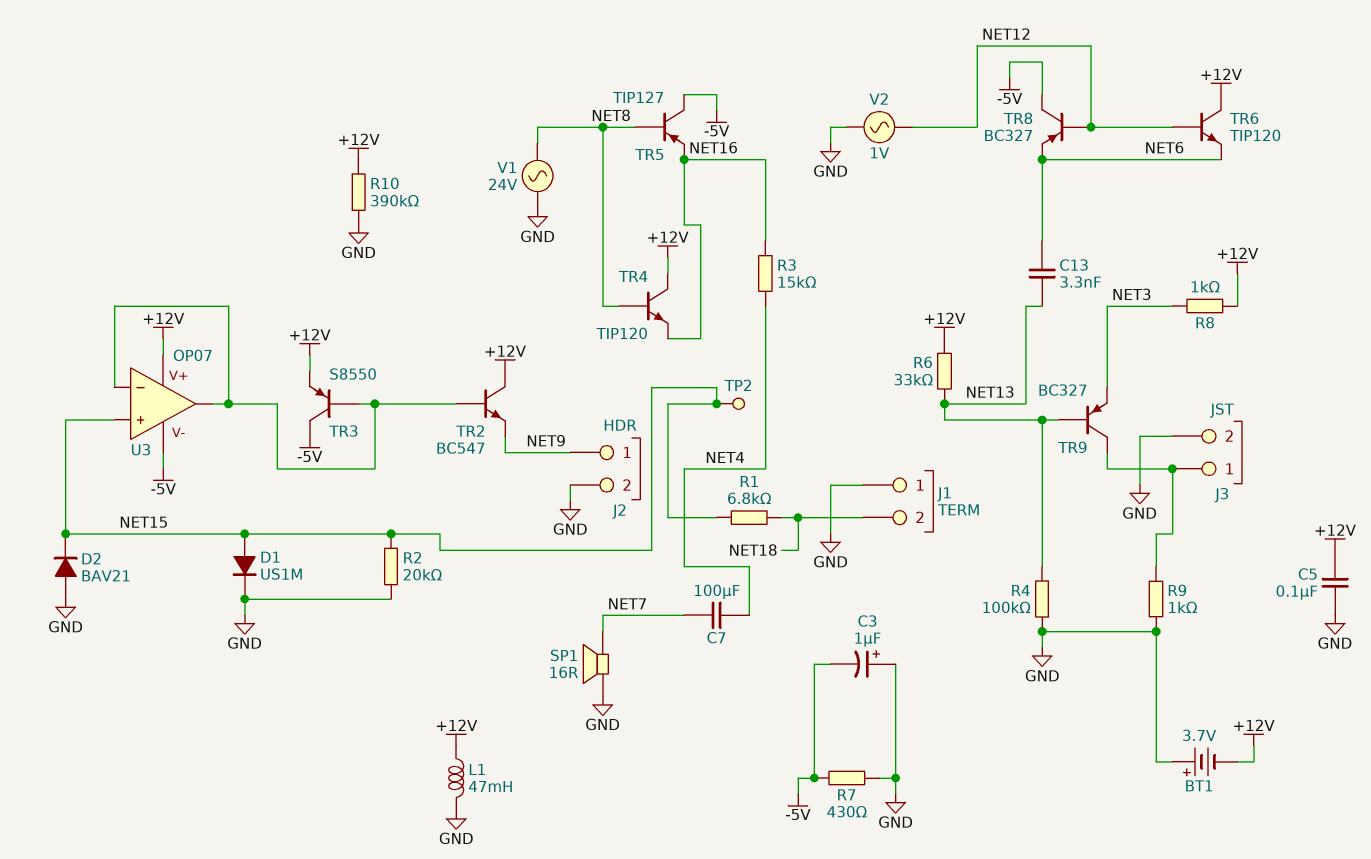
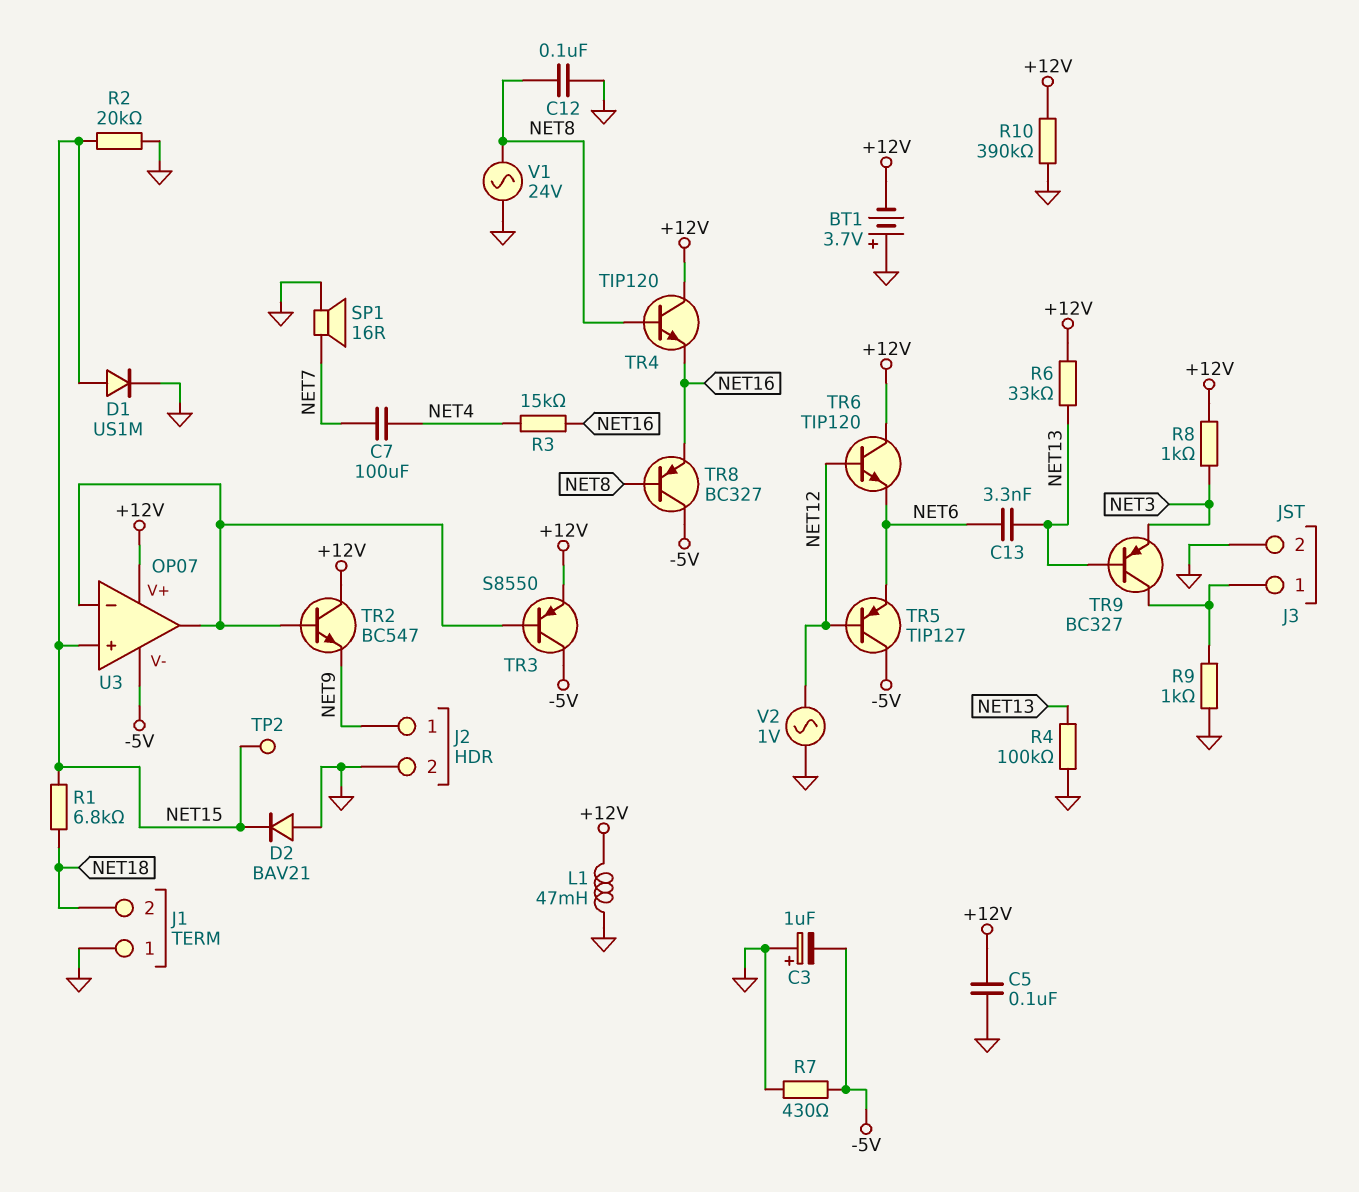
C12: none -> 100nF (GND, NET8)
TR5: PNP TIP127 (B NET8, C -5V, E NET16) -> PNP TIP127 (B NET12, C -5V, E NET6)
TR8: PNP BC327 (B NET12, C -5V, E NET6) -> PNP BC327 (B NET8, C -5V, E NET16)

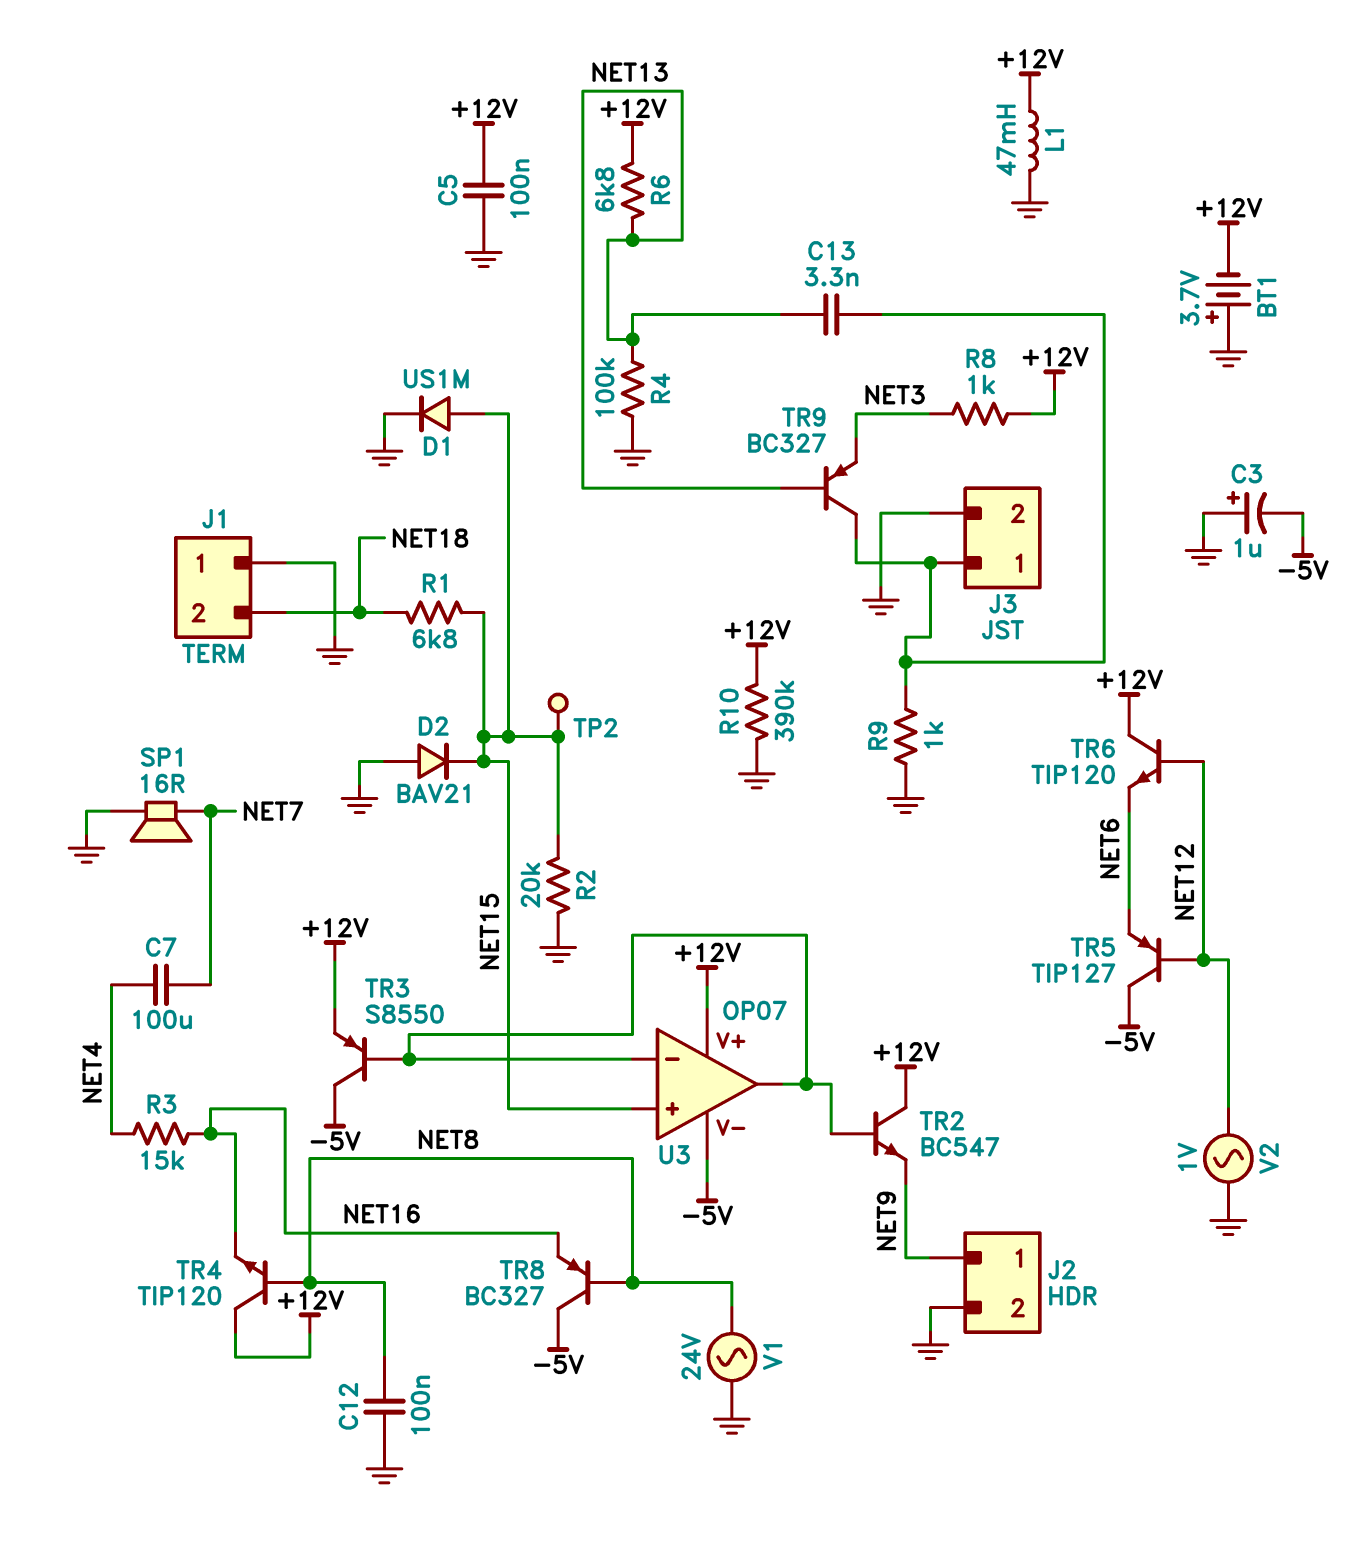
C13: 3.3nF (NET6, NET13) -> 3.3nF (J3/1, NET13)
R6: 33k (+12V, NET13) -> 6.8k (+12V, NET13)
R7: 430 (-5V, GND) -> none

